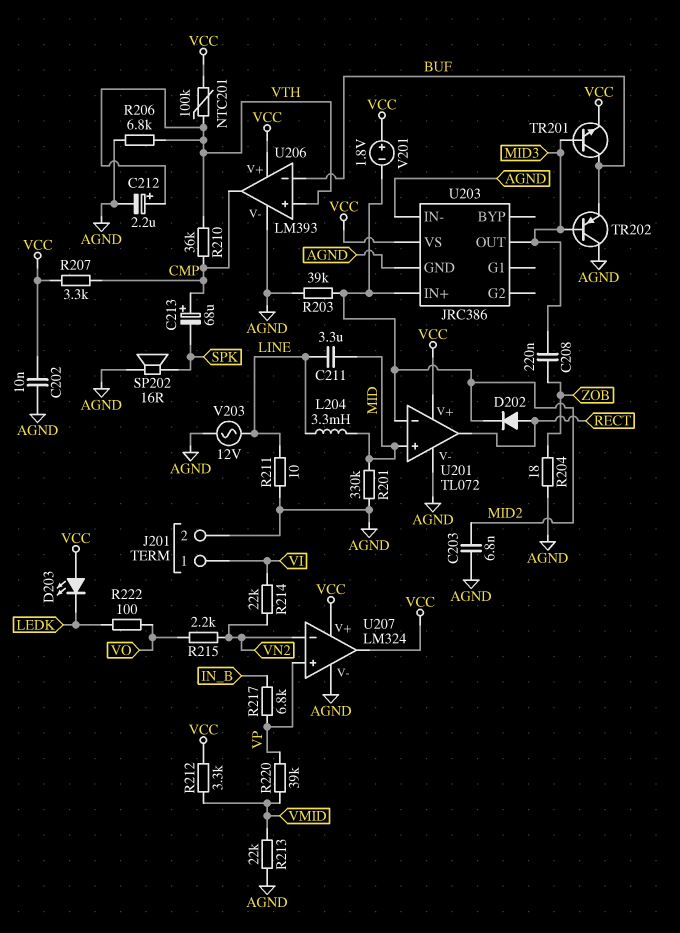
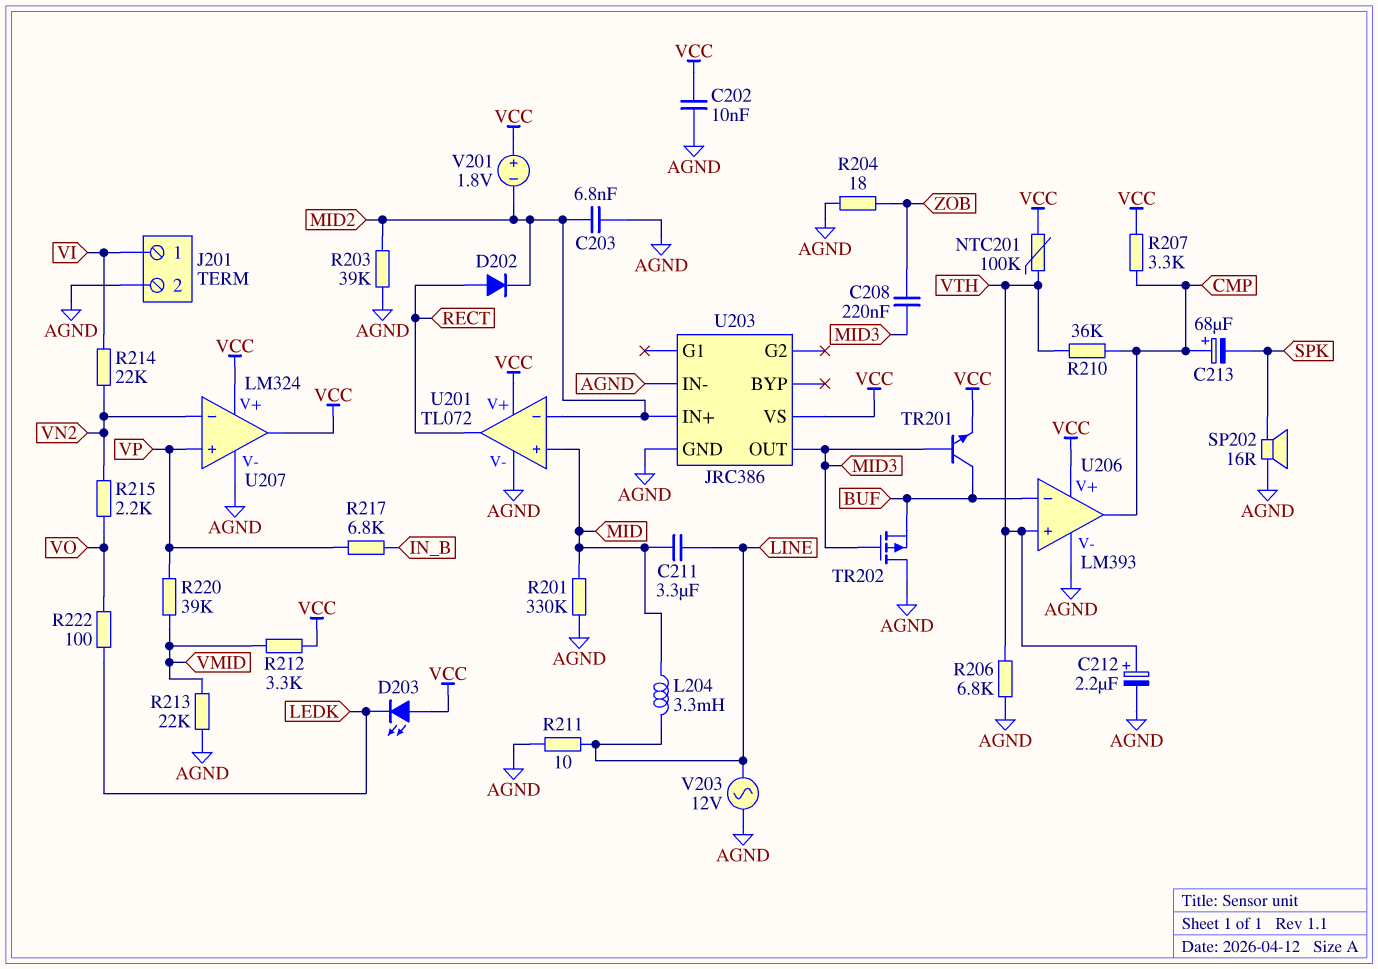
TR202: PNP (B MID3, C AGND, E BUF) -> PMOS (G MID3, D AGND, S BUF)

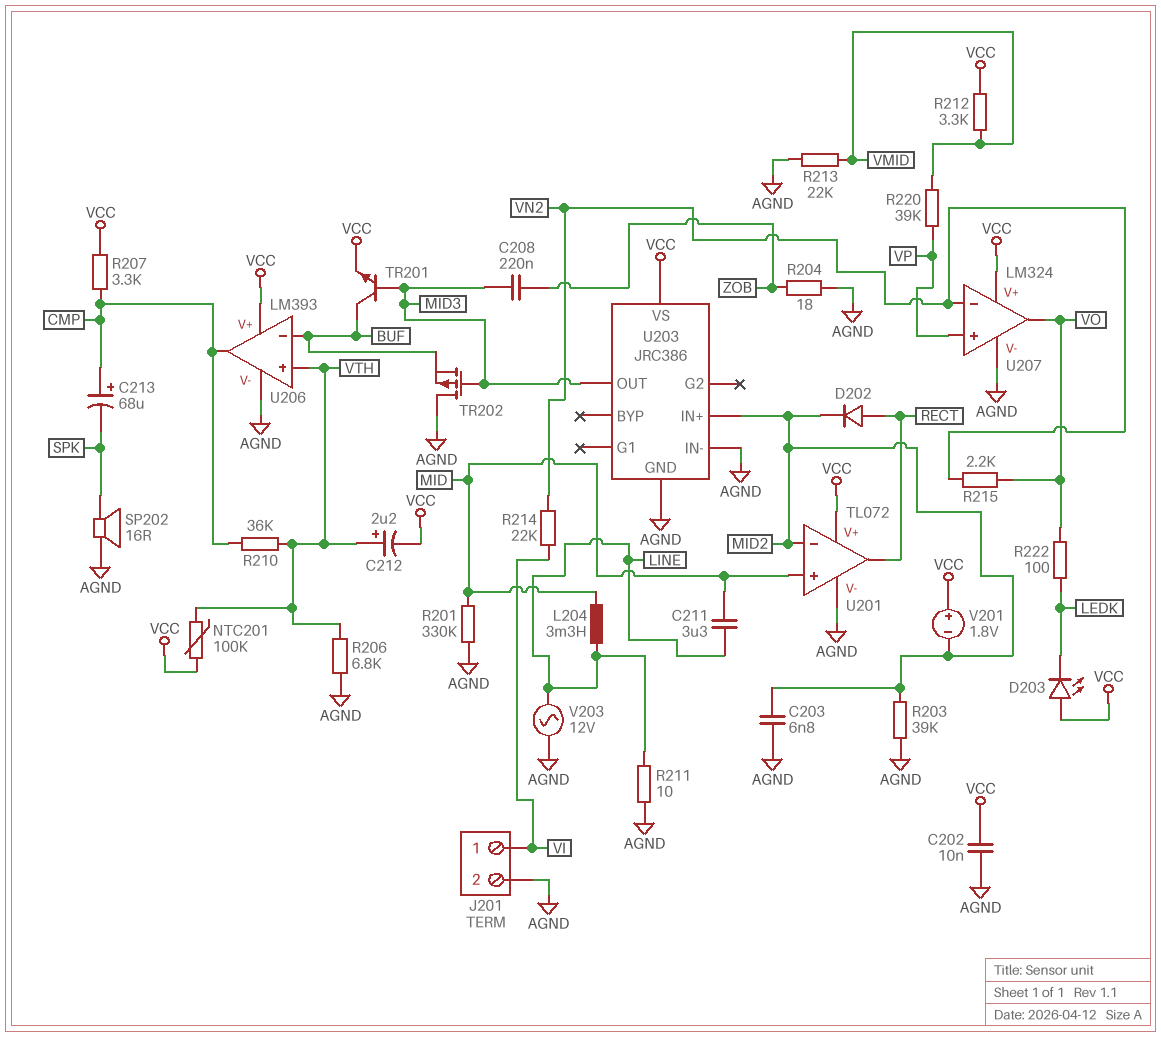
C212: 2.2uF (plus VTH, minus AGND) -> 2.2uF (plus VTH, minus VCC)
R217: 6.8k (IN_B, VP) -> none
U207 pin out: VCC -> VO

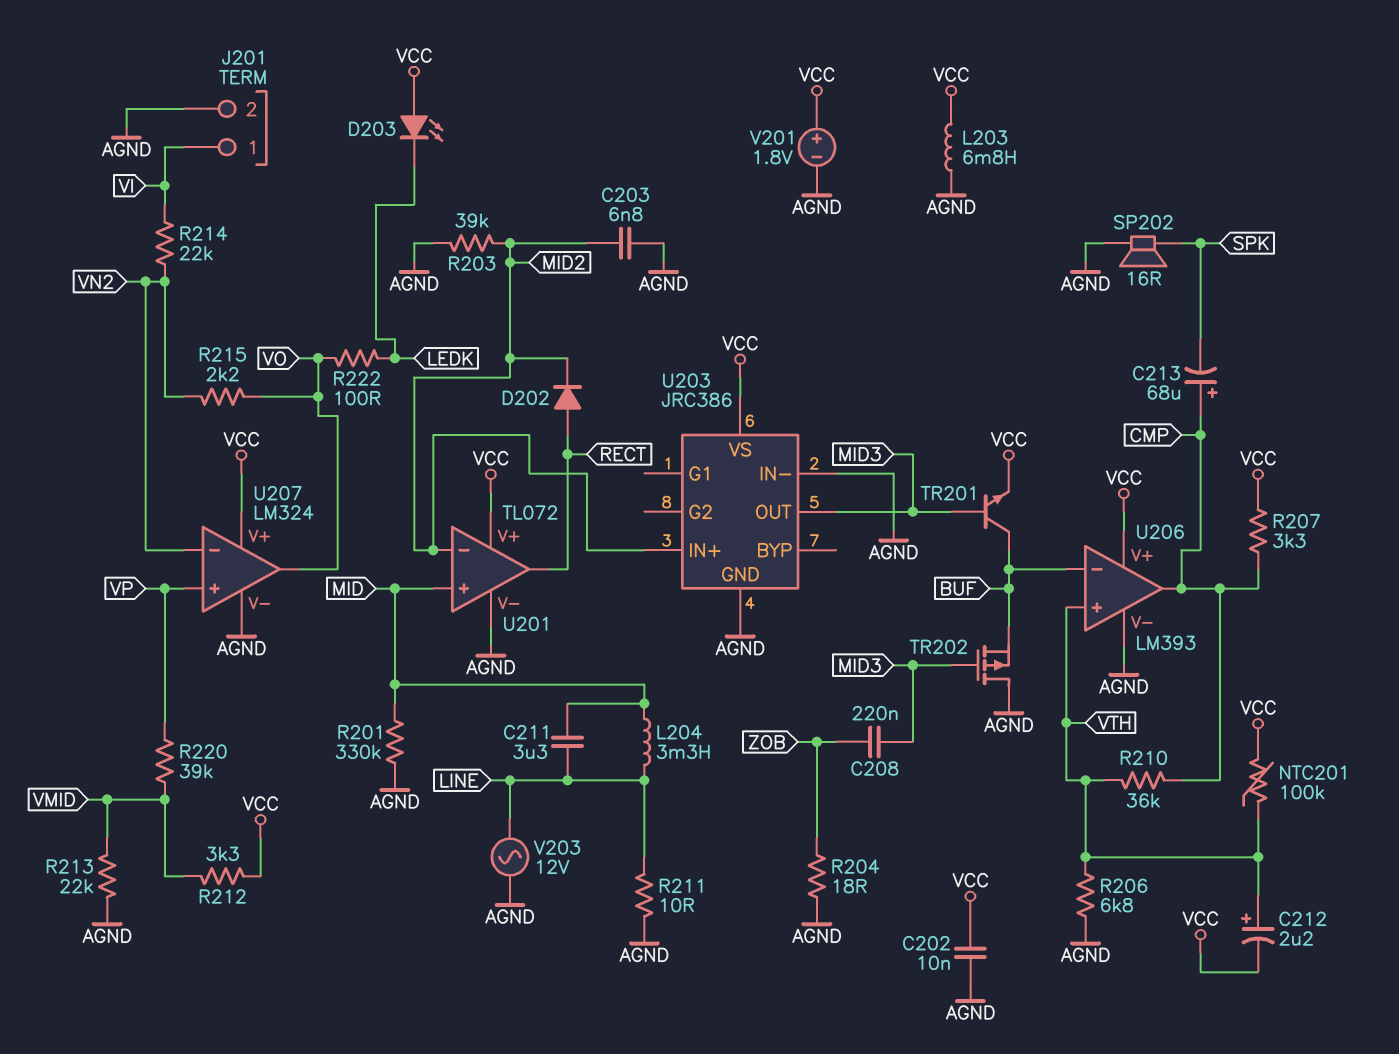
L203: none -> 6.8mH (AGND, VCC)
V201: 1.8V (plus VCC, minus MID2) -> 1.8V (plus VCC, minus AGND)

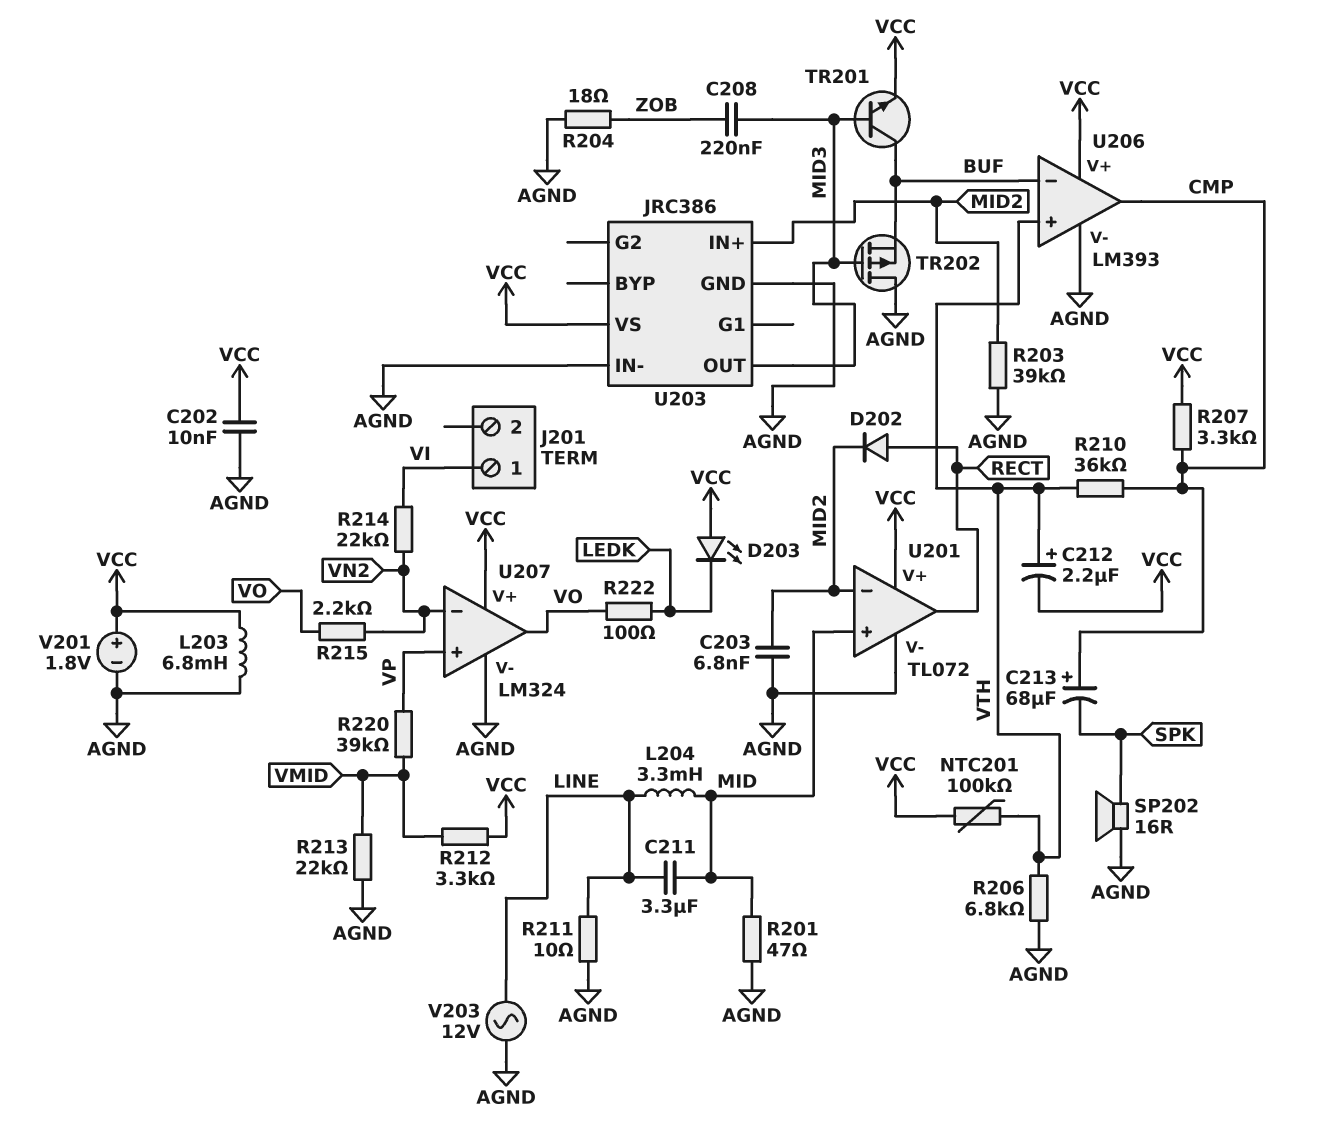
J201 pin 2: AGND -> none
R201: 330k (AGND, MID) -> 47 (AGND, MID)

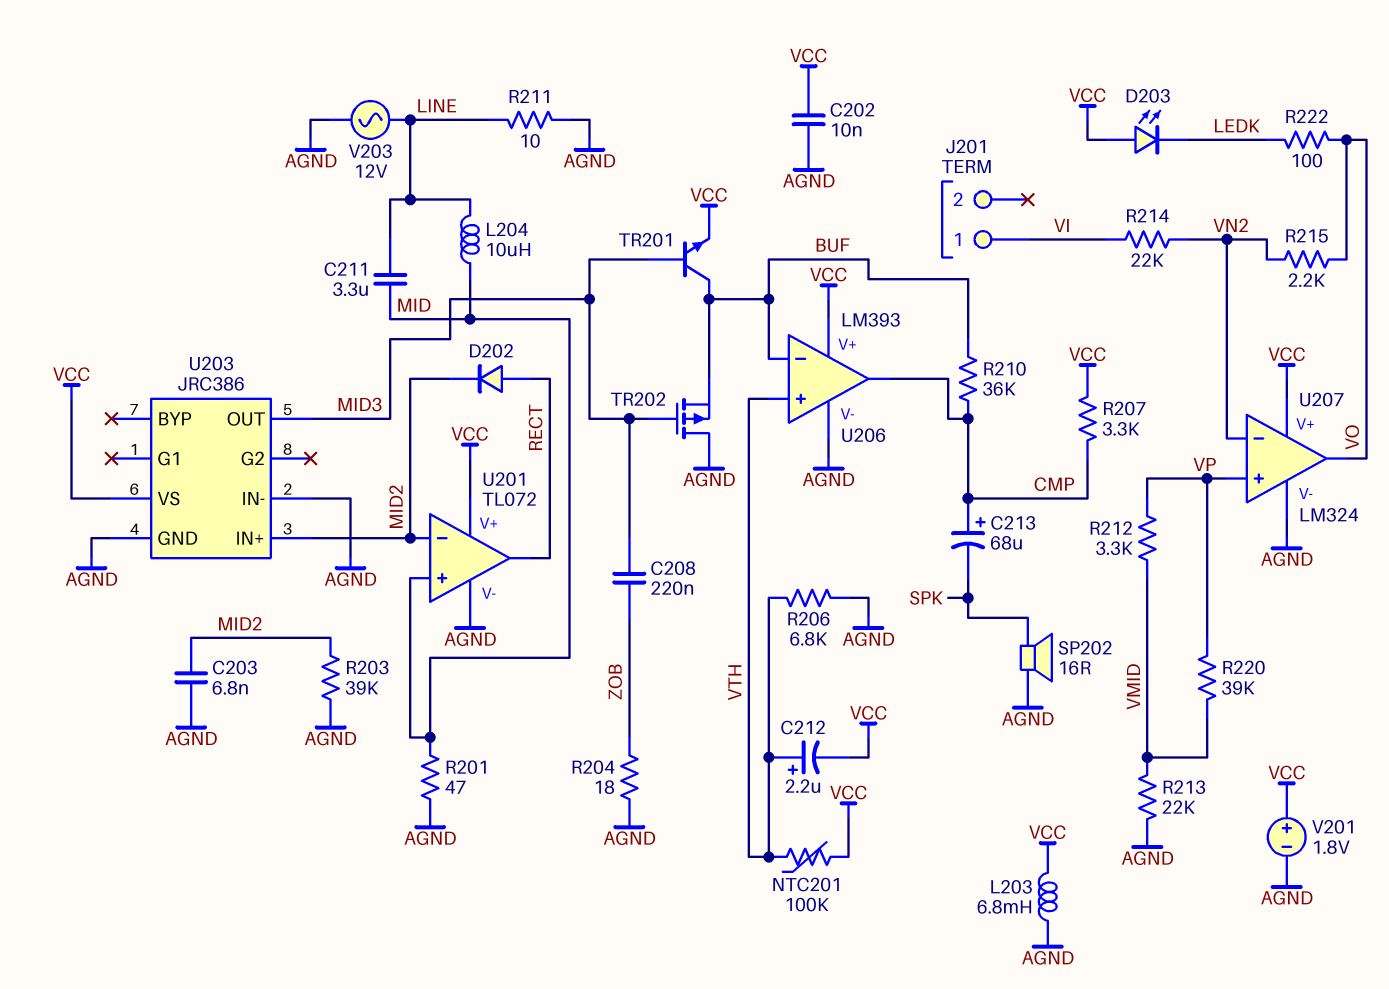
L204: 3.3mH (LINE, MID) -> 10uH (LINE, MID)
R210: 36k (CMP, VTH) -> 36k (BUF, CMP)
R212: 3.3k (VCC, VMID) -> 3.3k (VMID, VP)

